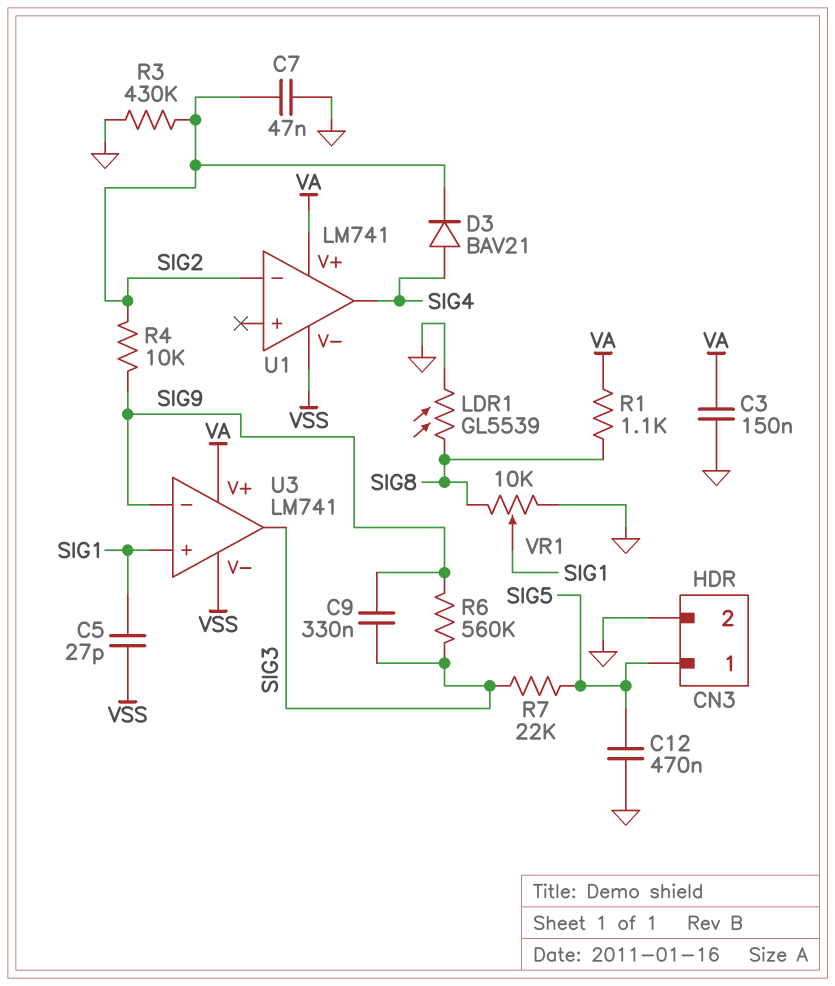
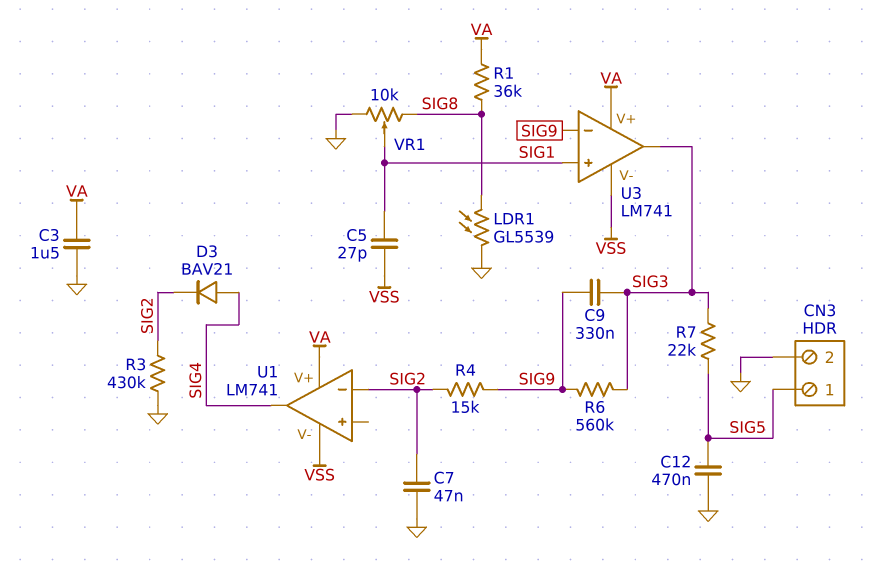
C3: 150nF (GND, VA) -> 1.5uF (GND, VA)
R1: 1.1k (SIG8, VA) -> 36k (SIG8, VA)
R4: 10k (SIG2, SIG9) -> 15k (SIG2, SIG9)

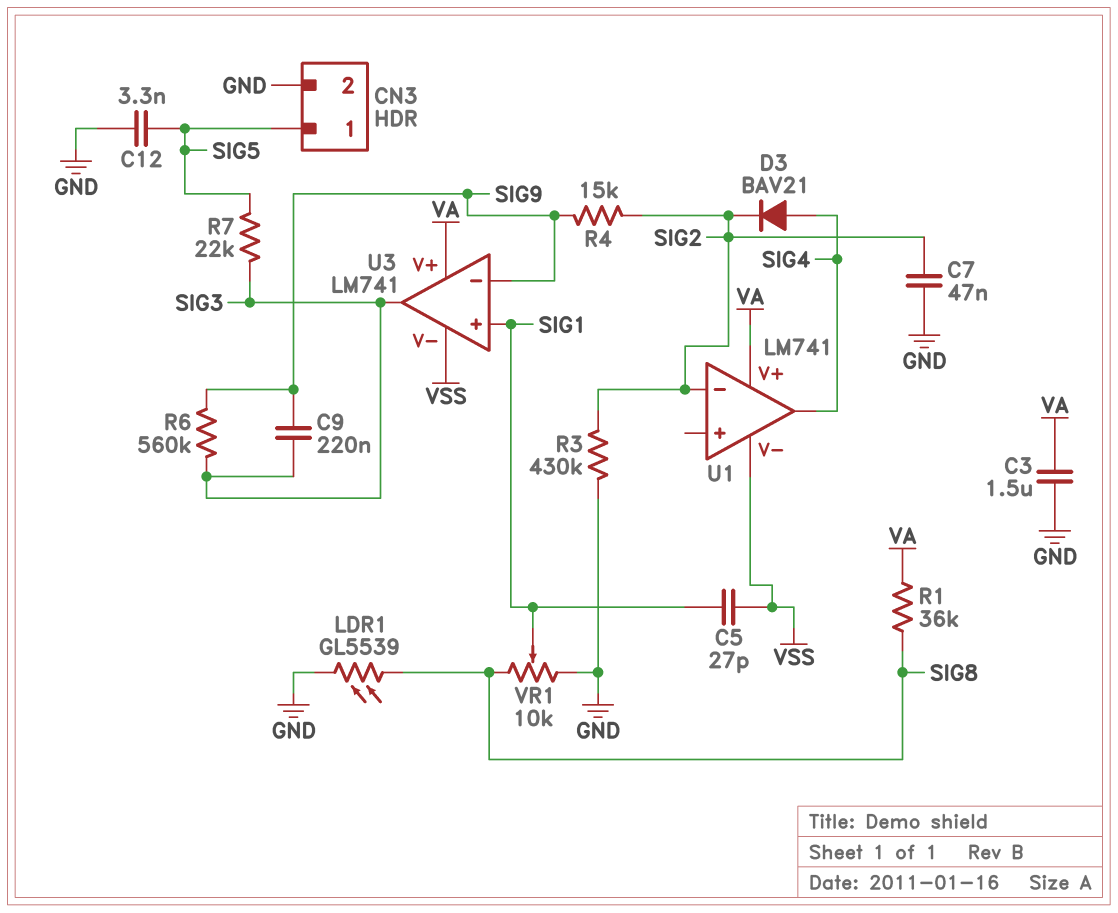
C9: 330nF (SIG3, SIG9) -> 220nF (SIG3, SIG9)
C12: 470nF (GND, SIG5) -> 3.3nF (GND, SIG5)

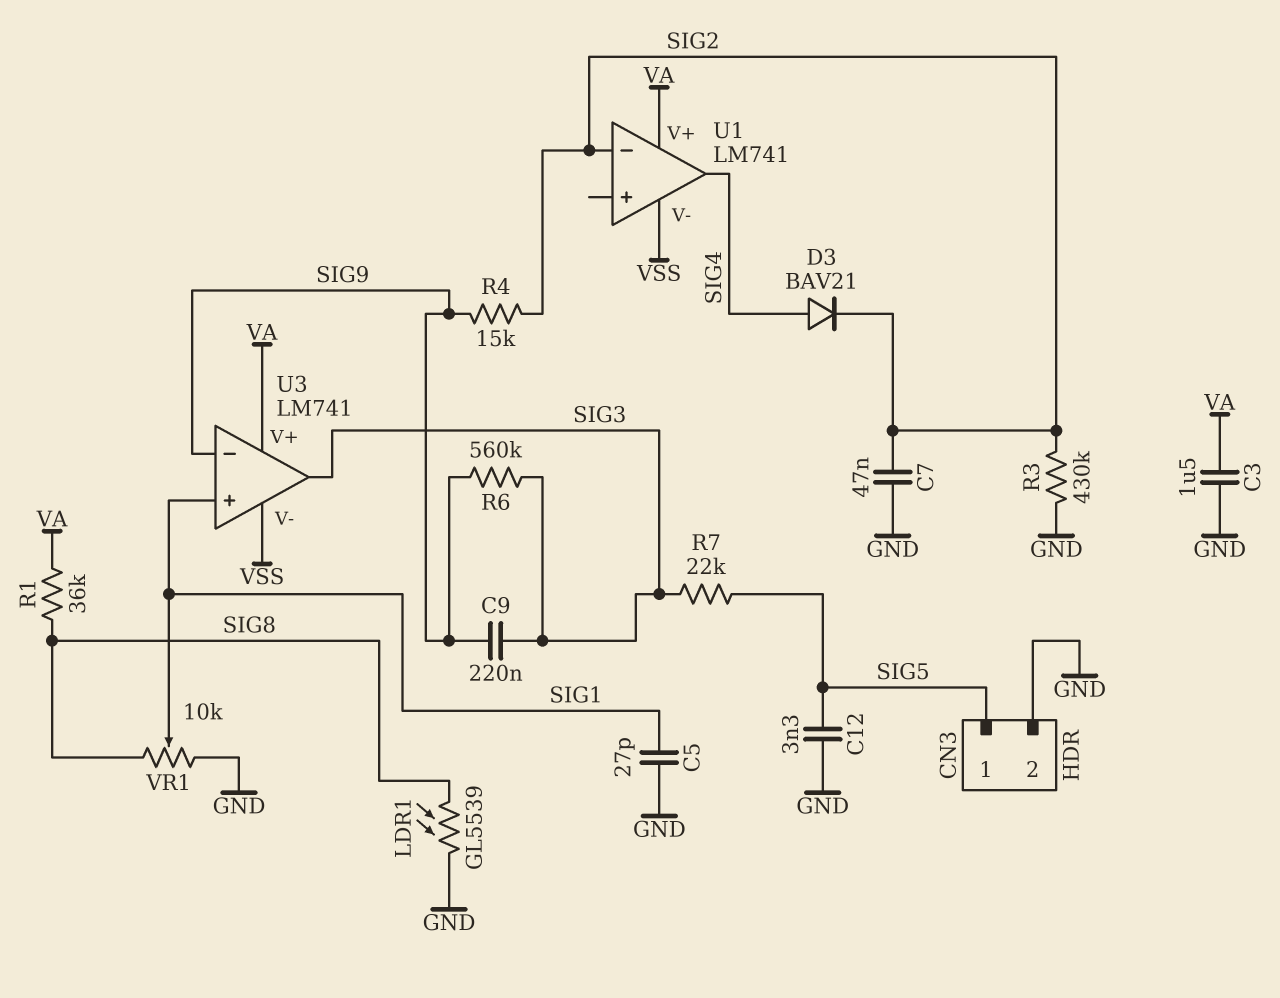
C5: 27pF (SIG1, VSS) -> 27pF (GND, SIG1)

